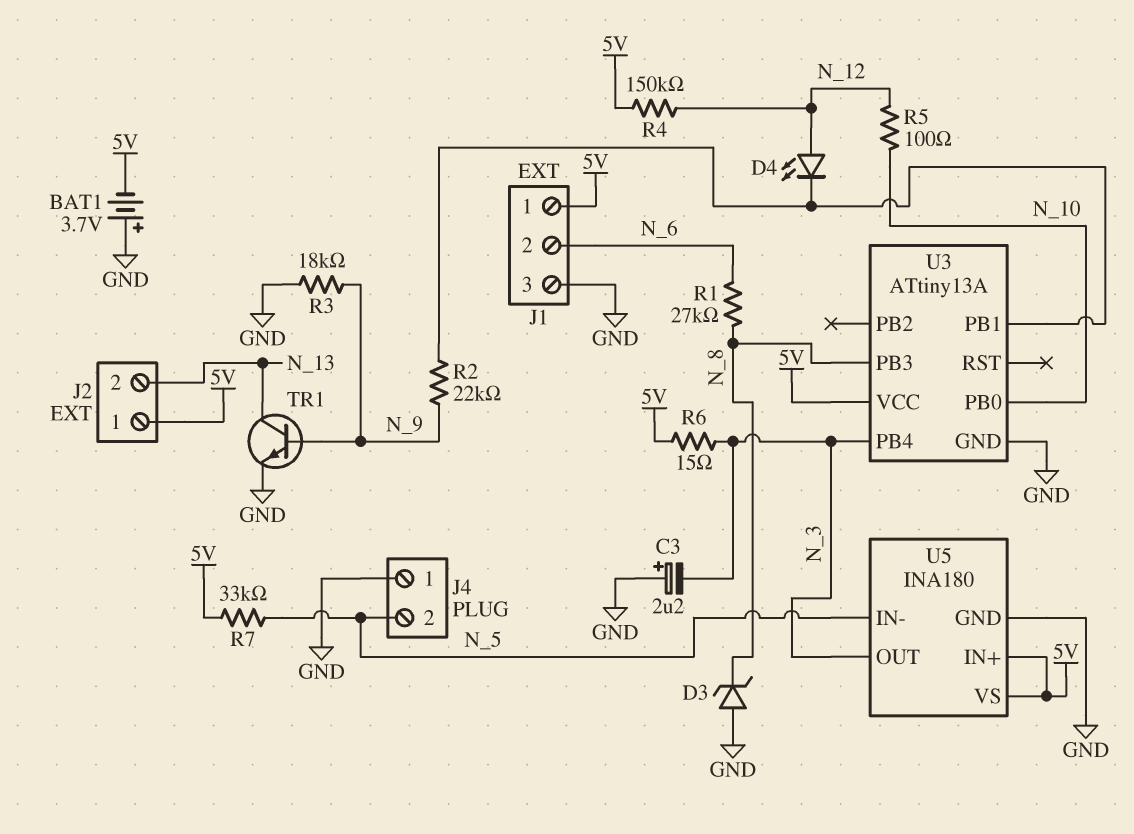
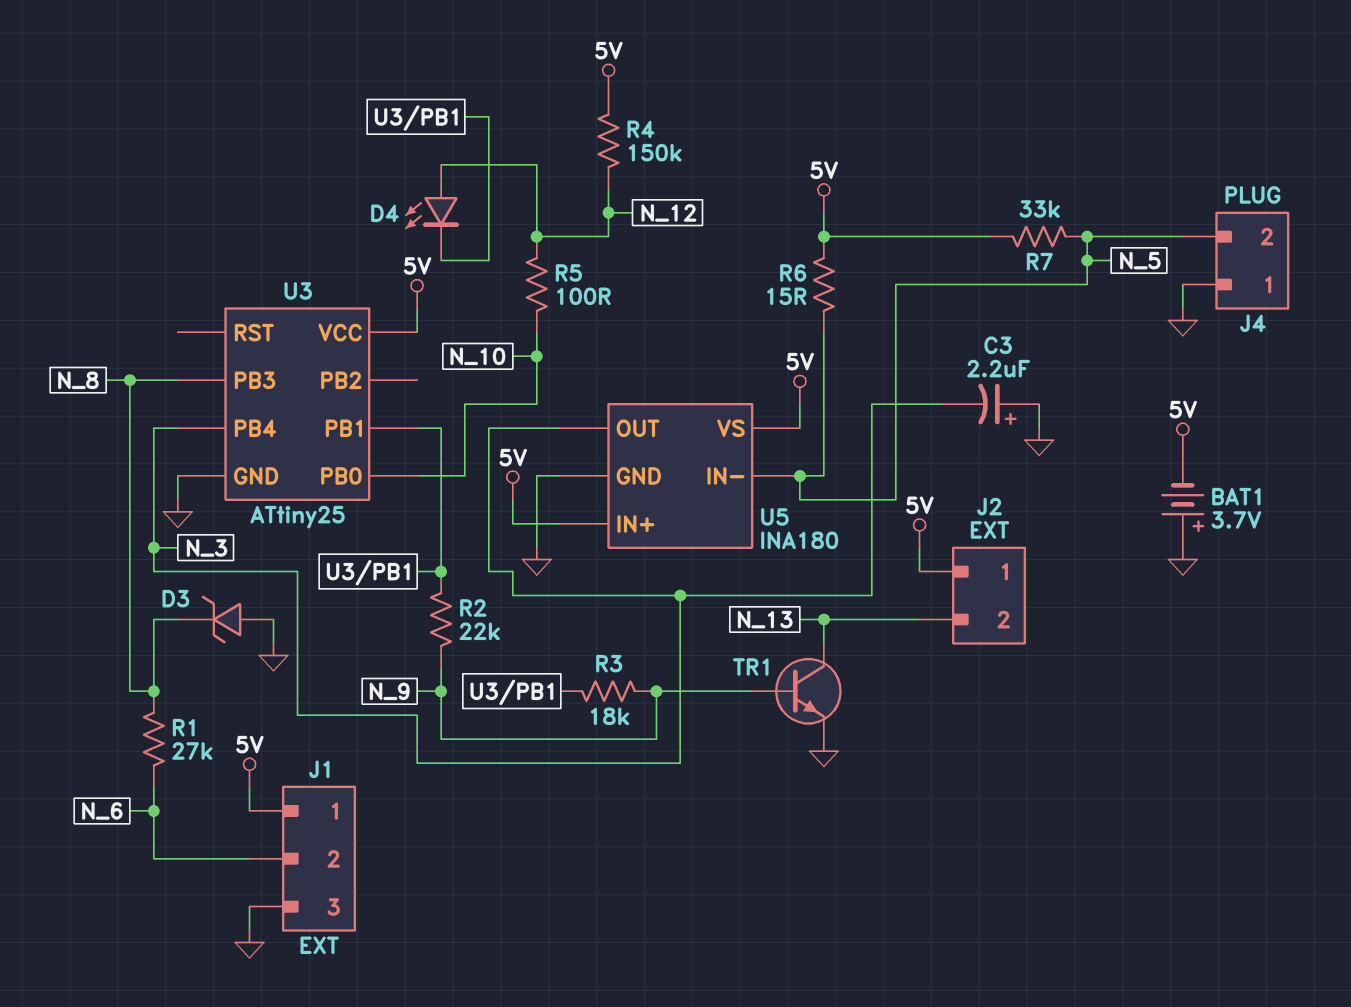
R3: 18k (GND, N_9) -> 18k (N_9, U3/PB1)
R6: 15 (5V, N_3) -> 15 (5V, N_5)
U3: ATtiny13A -> ATtiny25

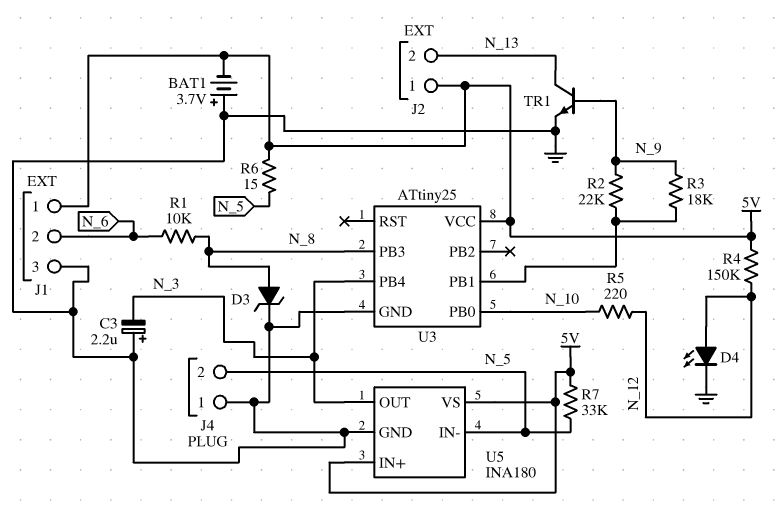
D3: zener (A GND, K N_8) -> zener (A N_8, K GND)
D4: LED (A N_12, K U3/PB1) -> LED (A N_12, K GND)
R1: 27k (N_6, N_8) -> 10k (N_6, N_8)
R5: 100 (N_10, N_12) -> 220 (N_10, N_12)

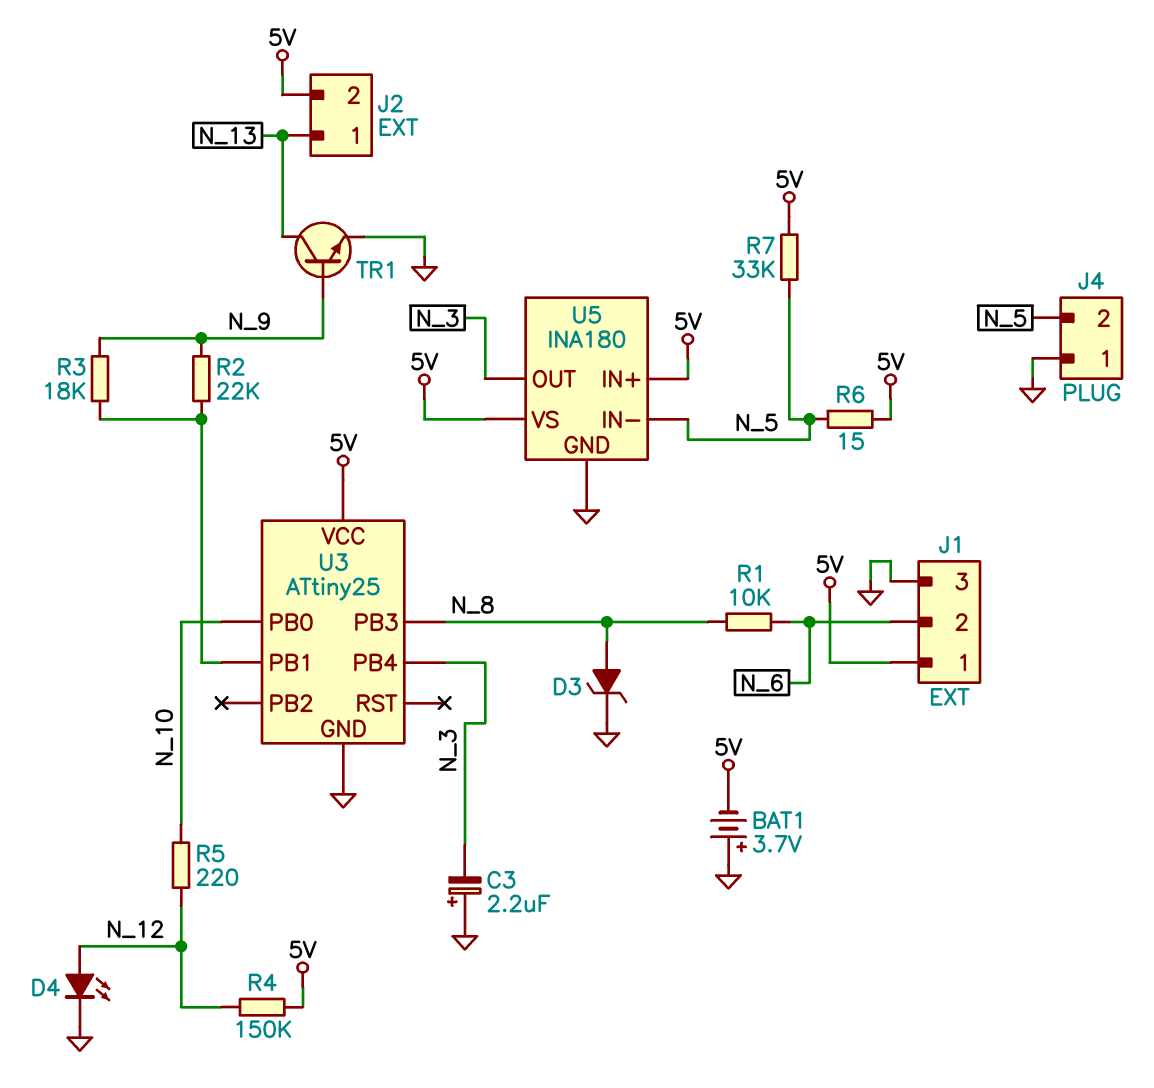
J2 pin 1: 5V -> N_13
J2 pin 2: N_13 -> 5V

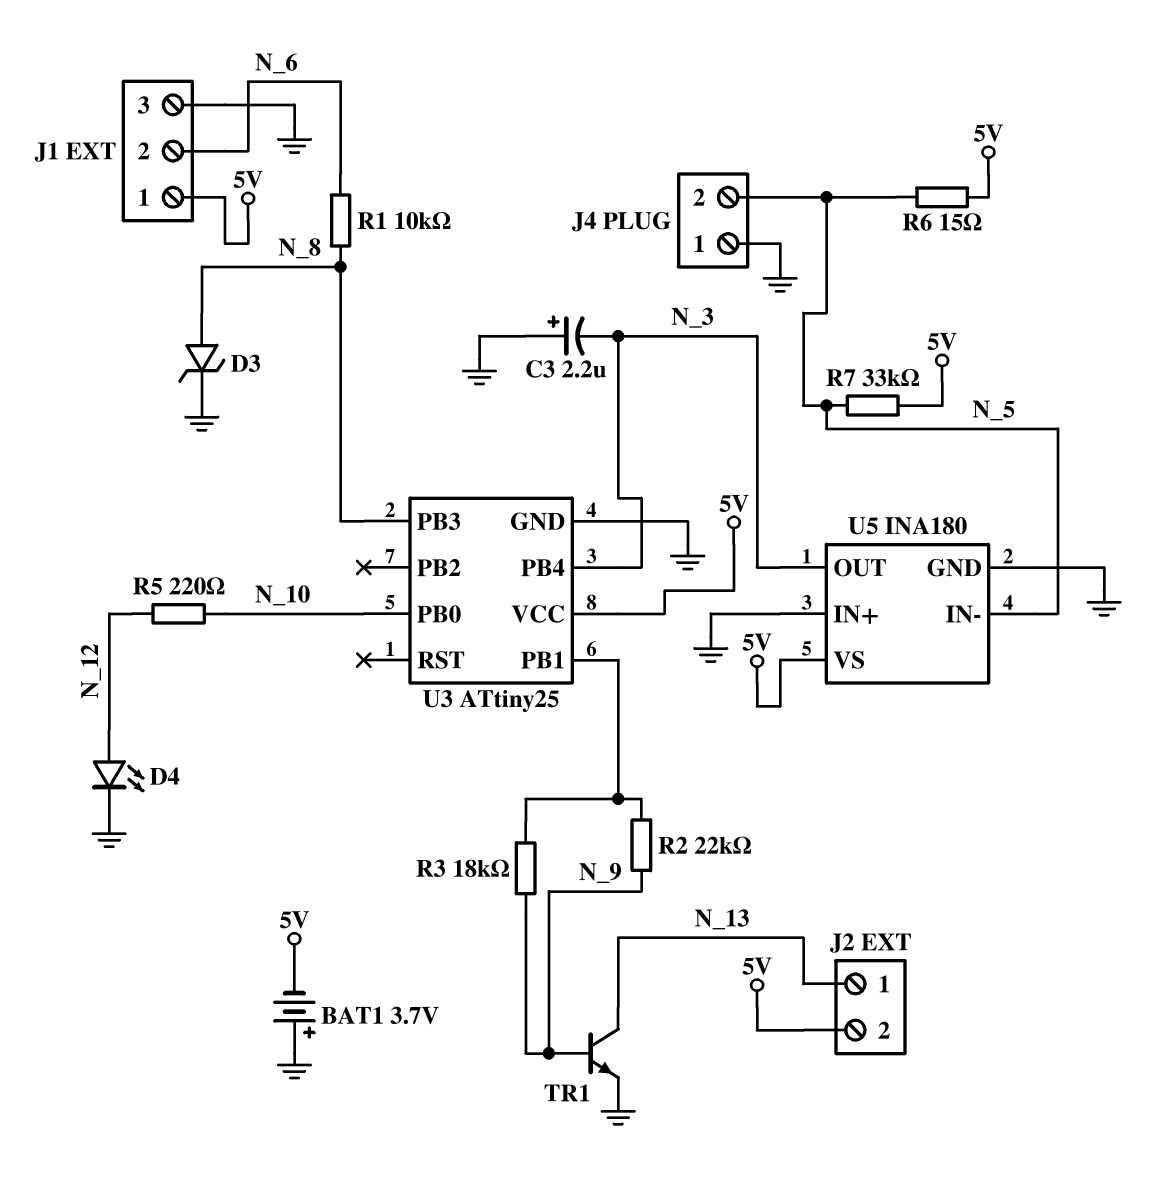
R4: 150k (5V, N_12) -> none
U5 pin IN+: 5V -> GND

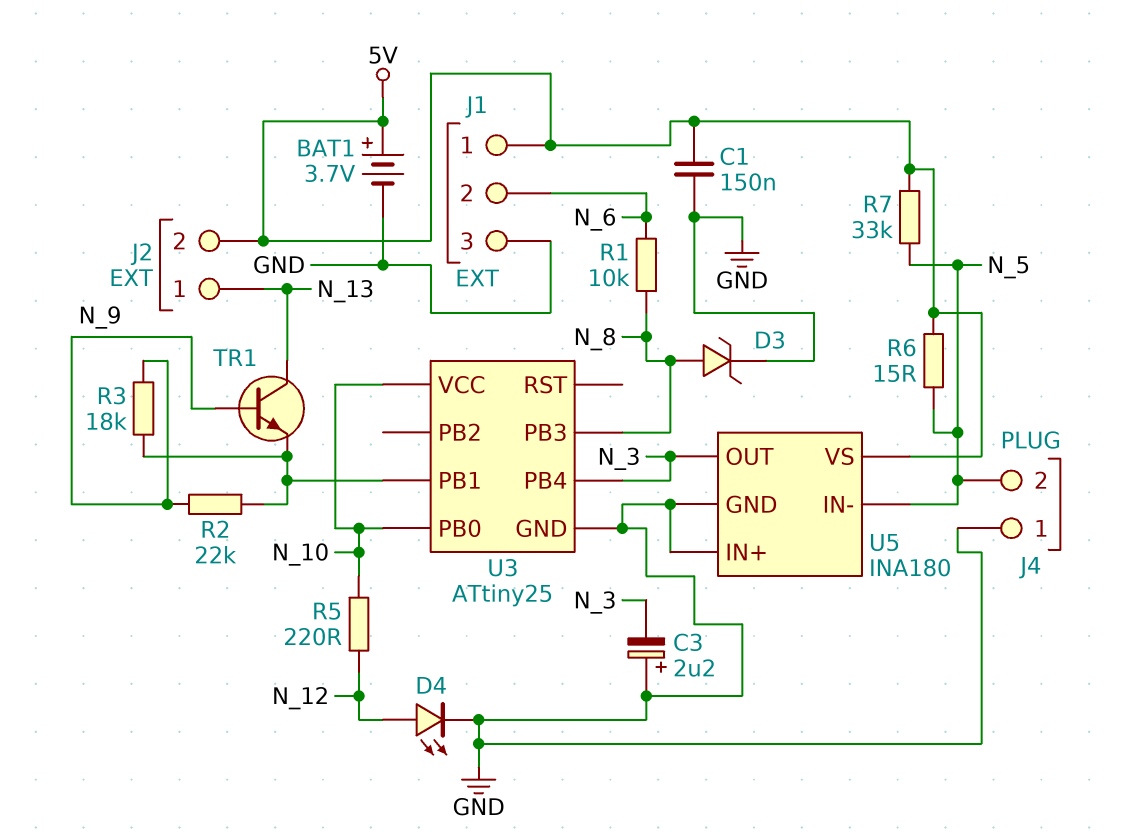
BAT1: 3.7V (plus GND, minus 5V) -> 3.7V (plus 5V, minus GND)
C1: none -> 150nF (5V, GND)
TR1: NPN (B N_9, C N_13, E GND) -> NPN (B N_9, C N_13, E U3/PB1)
U3 pin VCC: 5V -> N_10

